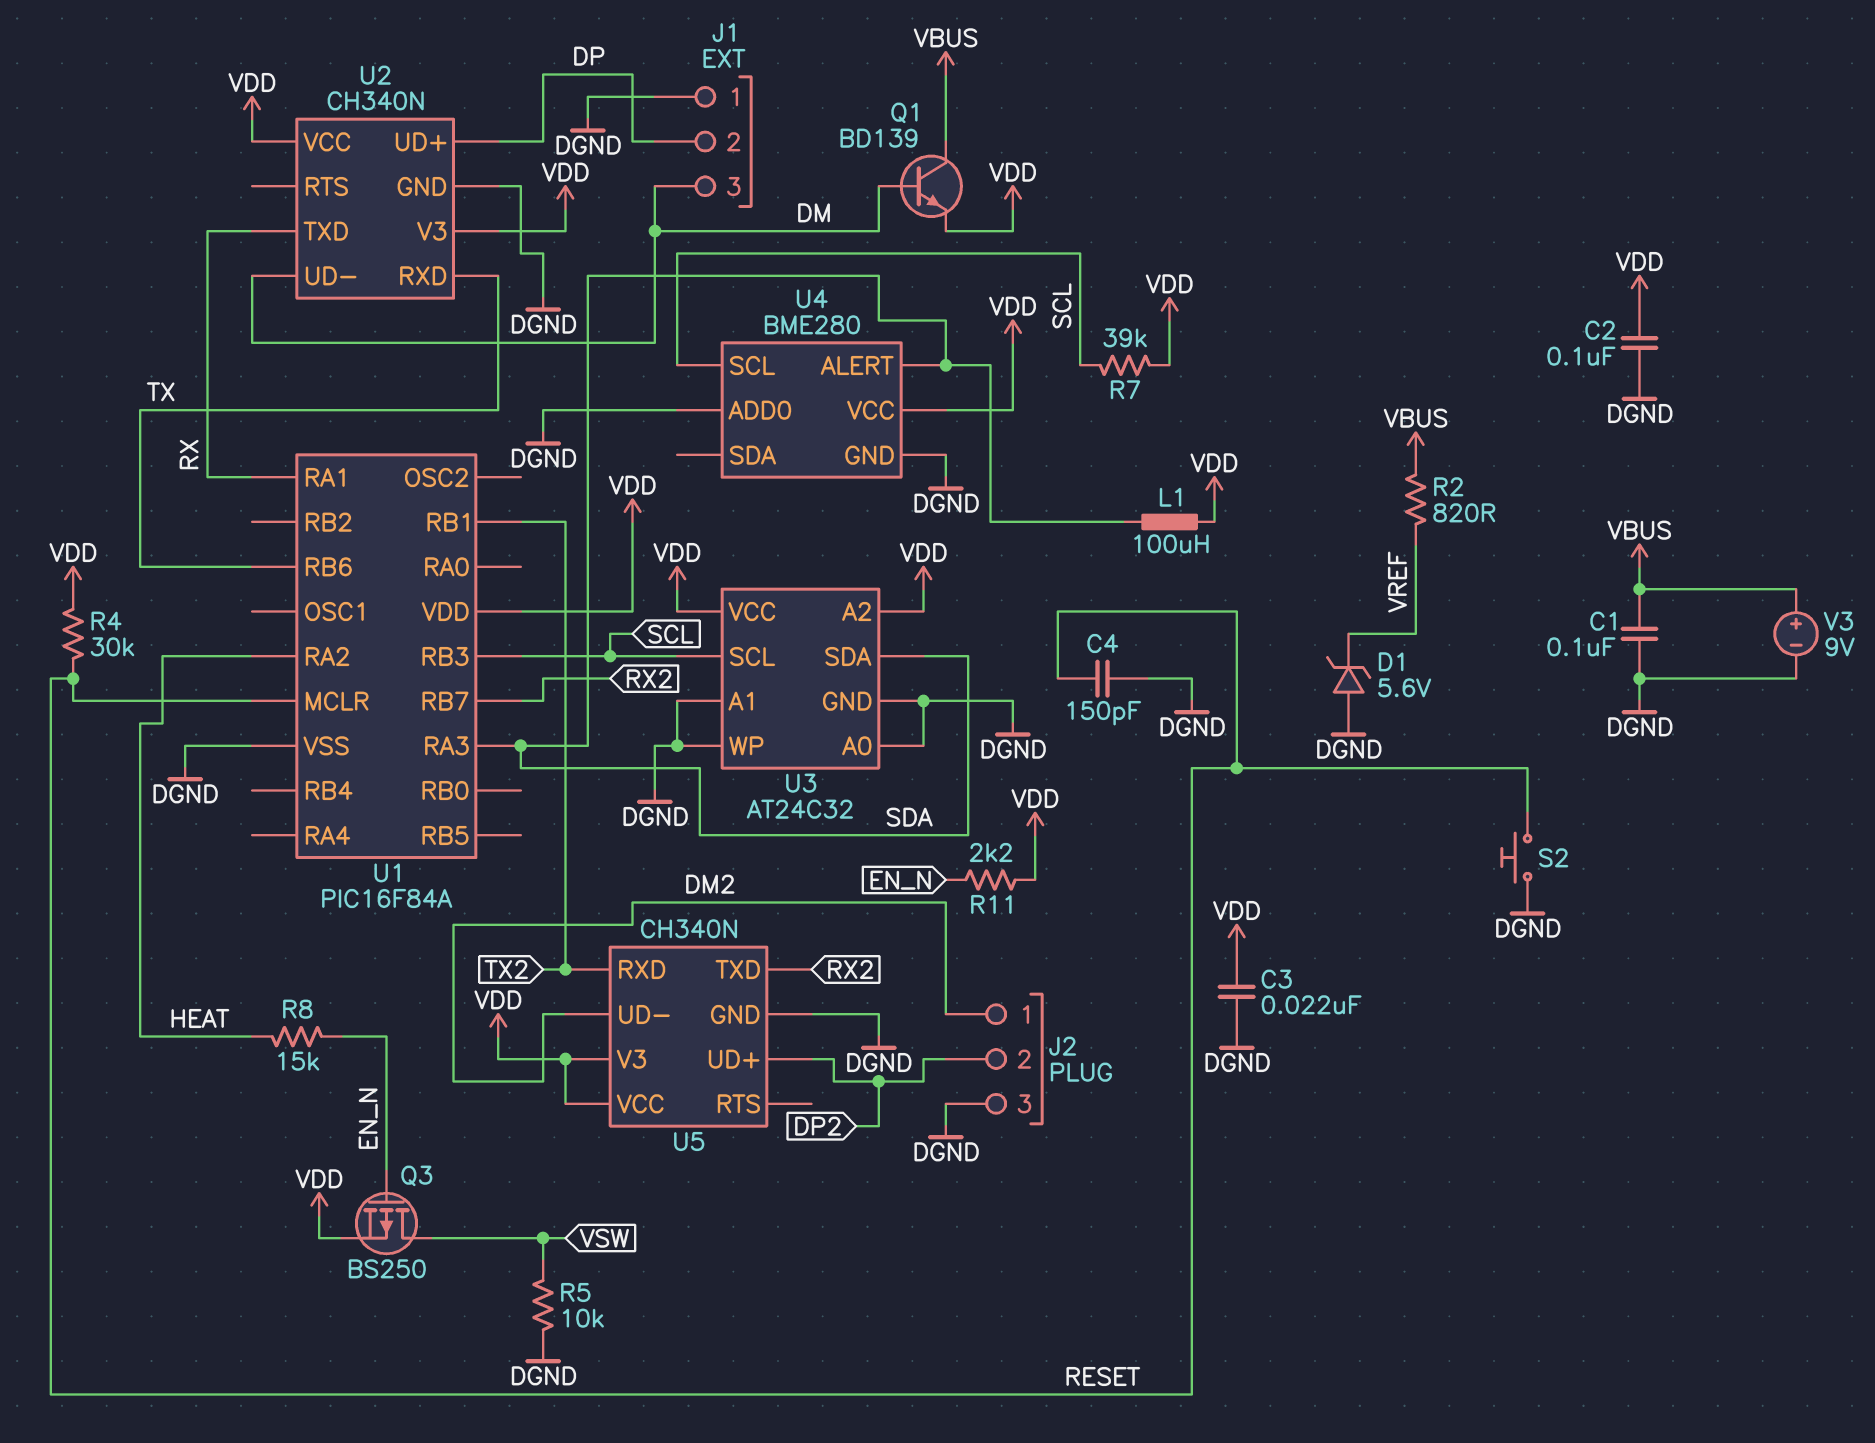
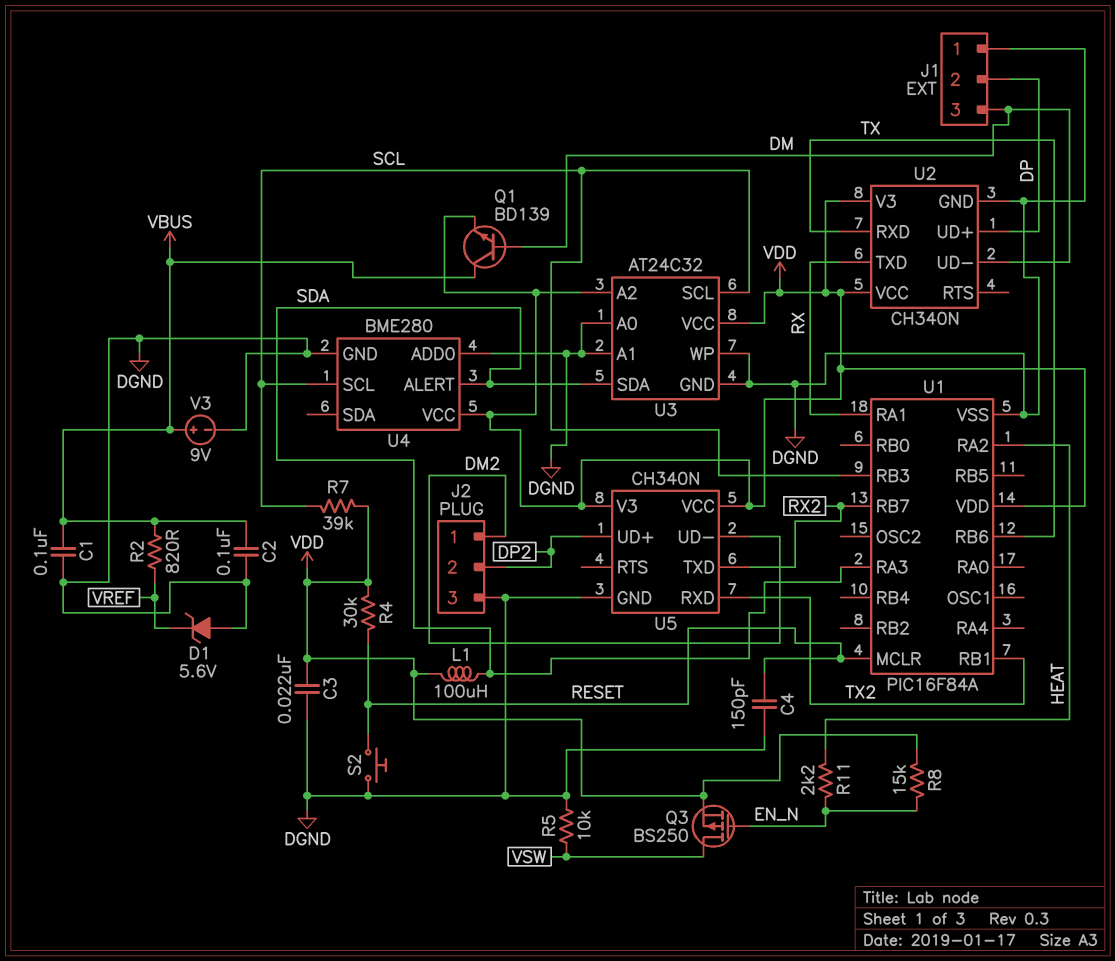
C2: 100nF (DGND, VDD) -> 100nF (DGND, VBUS)
R8: 15k (EN_N, HEAT) -> 15k (EN_N, VDD)
R11: 2.2k (EN_N, VDD) -> 2.2k (EN_N, HEAT)

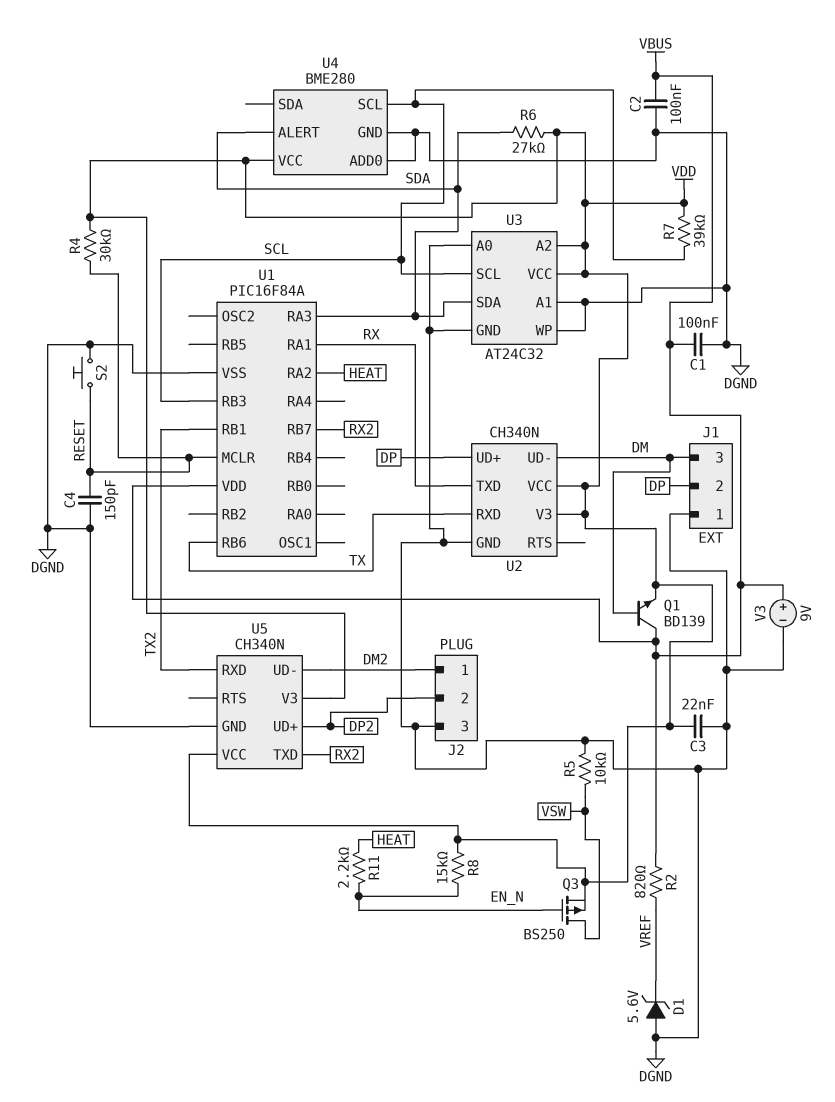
L1: 100uH (SDA, VDD) -> none
R6: none -> 27k (SDA, VDD)
U1 pin VDD: VDD -> VBUS

